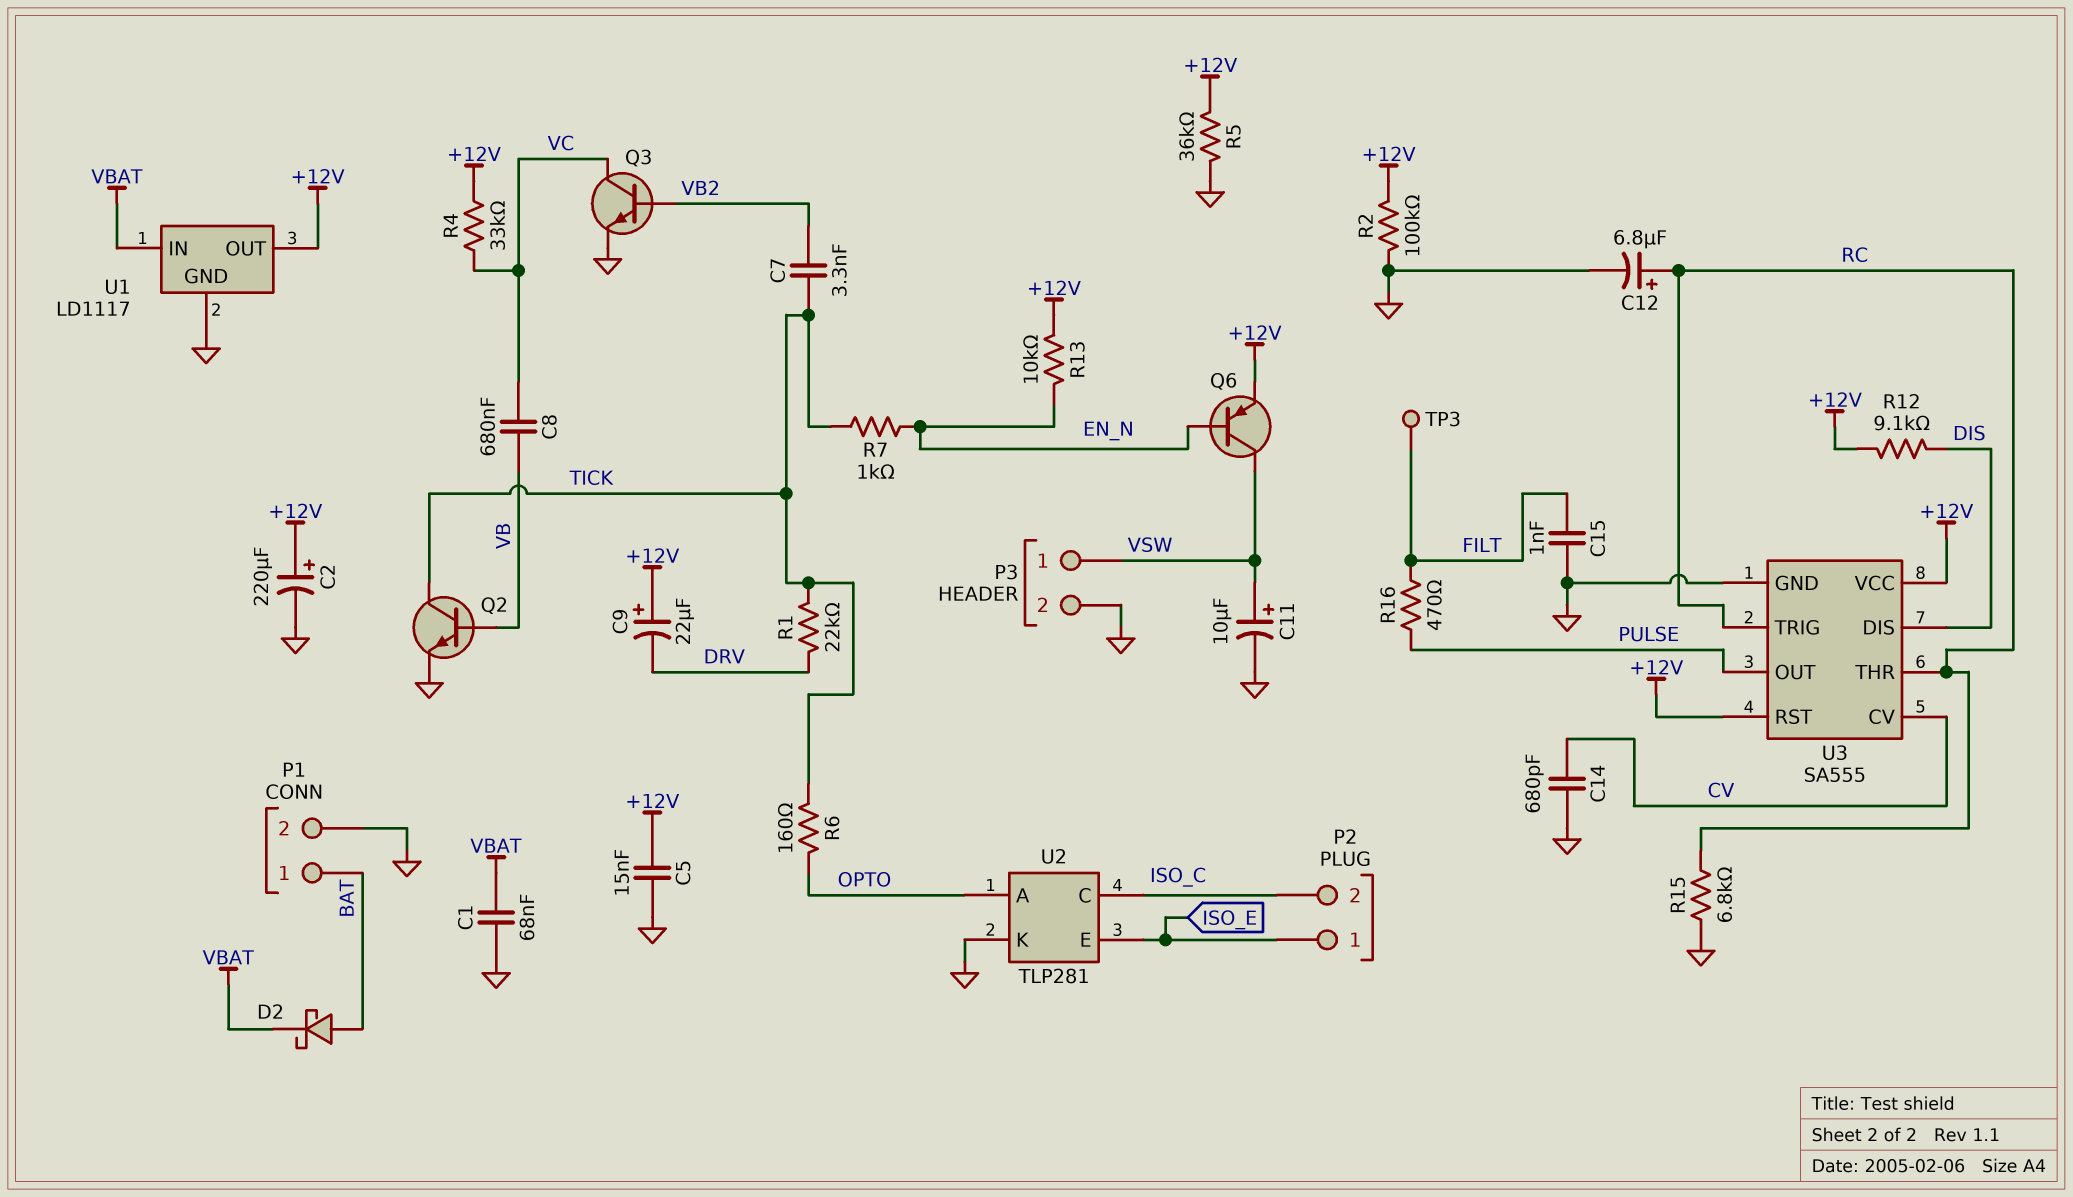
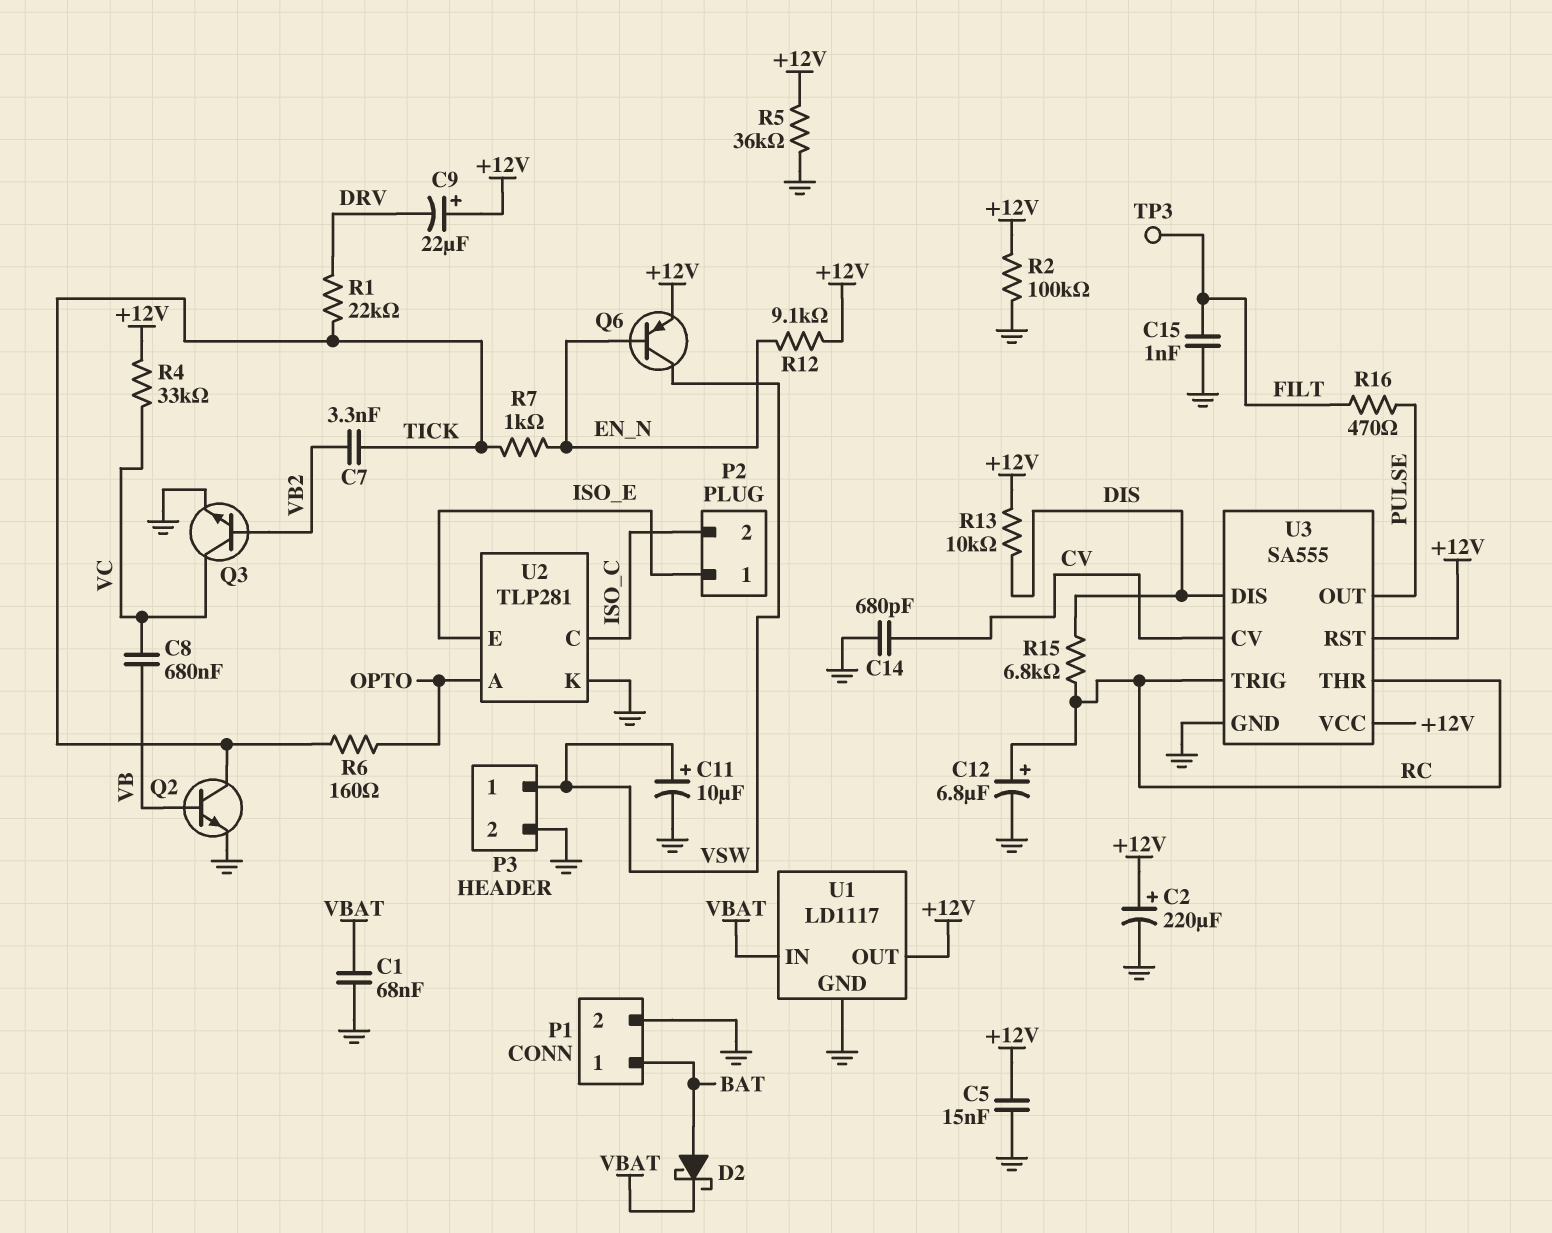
R12: 9.1k (+12V, DIS) -> 9.1k (+12V, EN_N)
R13: 10k (+12V, EN_N) -> 10k (+12V, DIS)
R15: 6.8k (GND, RC) -> 6.8k (DIS, RC)

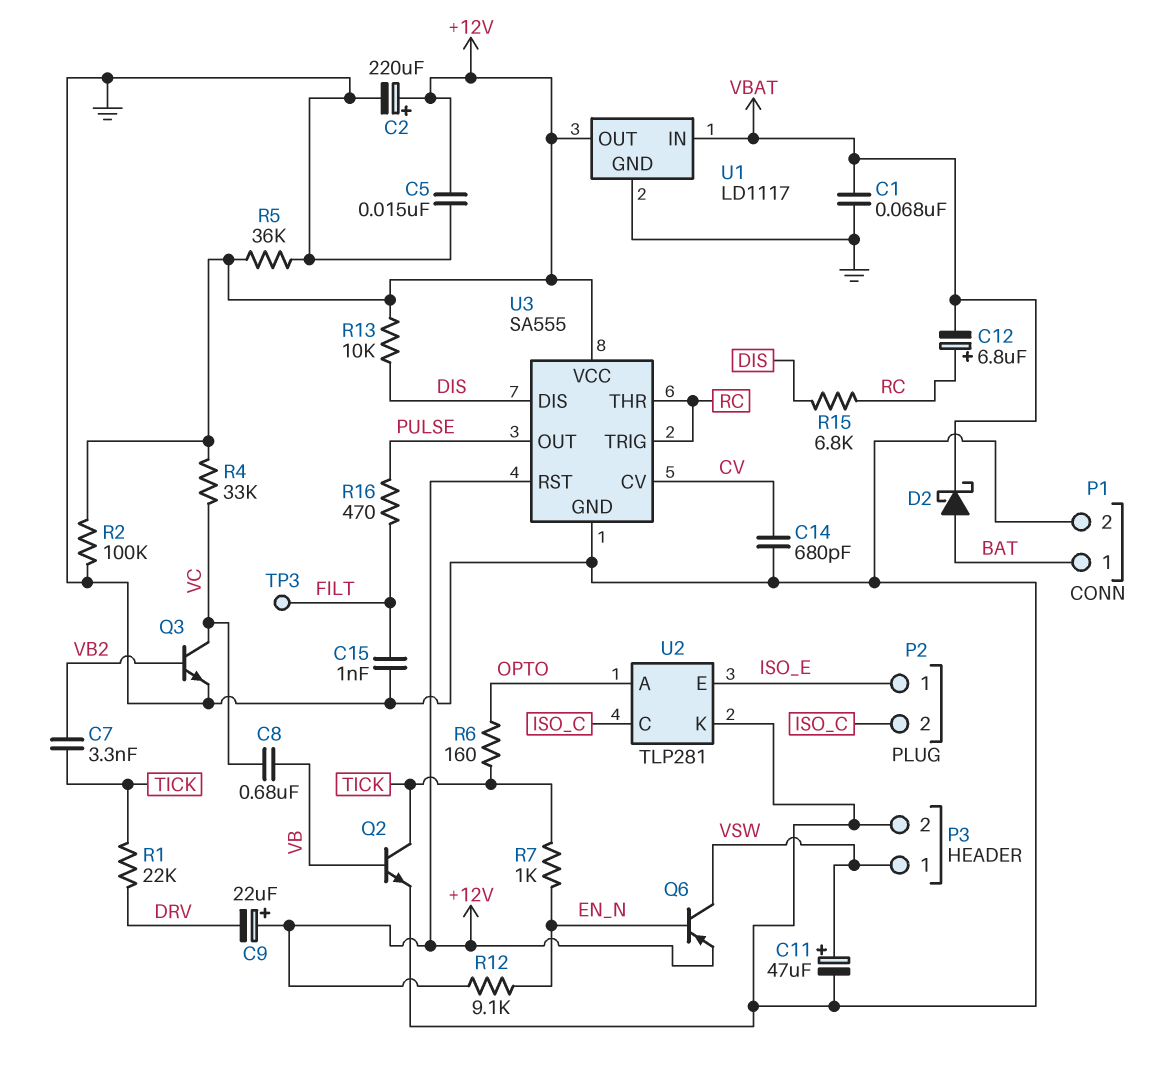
C11: 10uF (plus VSW, minus GND) -> 47uF (plus VSW, minus GND)
C12: 6.8uF (plus RC, minus GND) -> 6.8uF (plus RC, minus VBAT)

